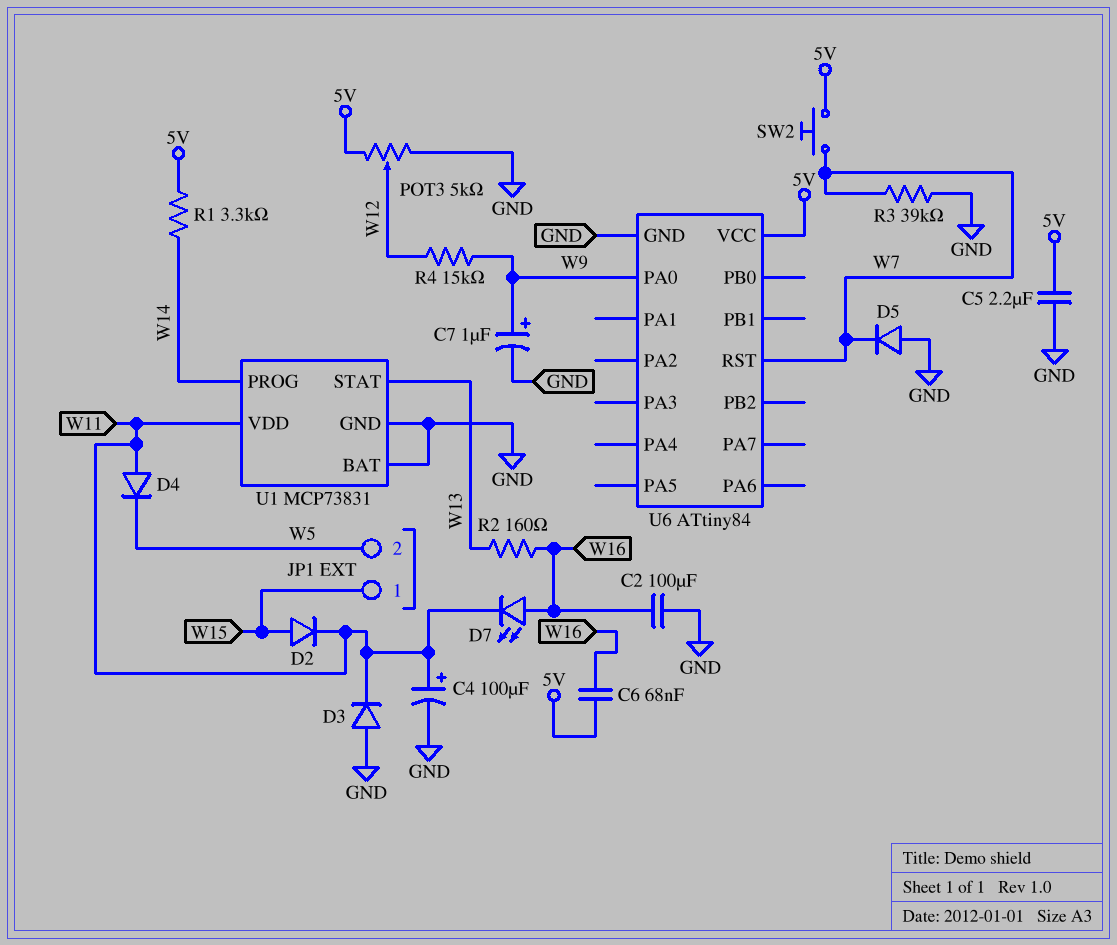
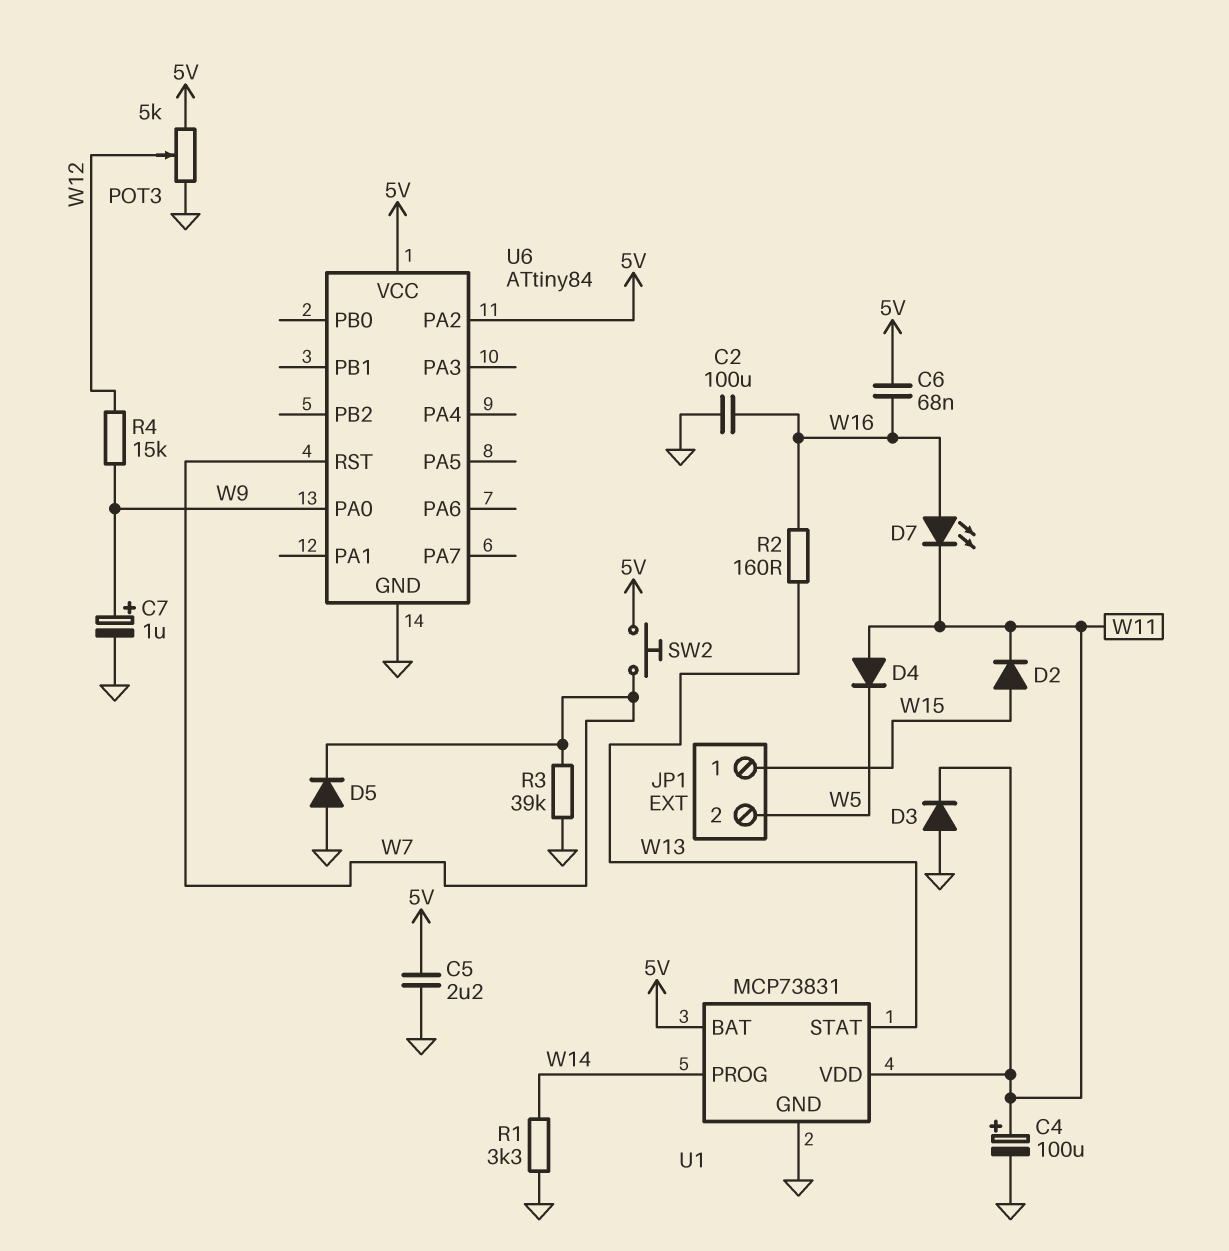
R1: 3.3k (5V, W14) -> 3.3k (GND, W14)
U1 pin BAT: GND -> 5V
U6 pin PA2: none -> 5V

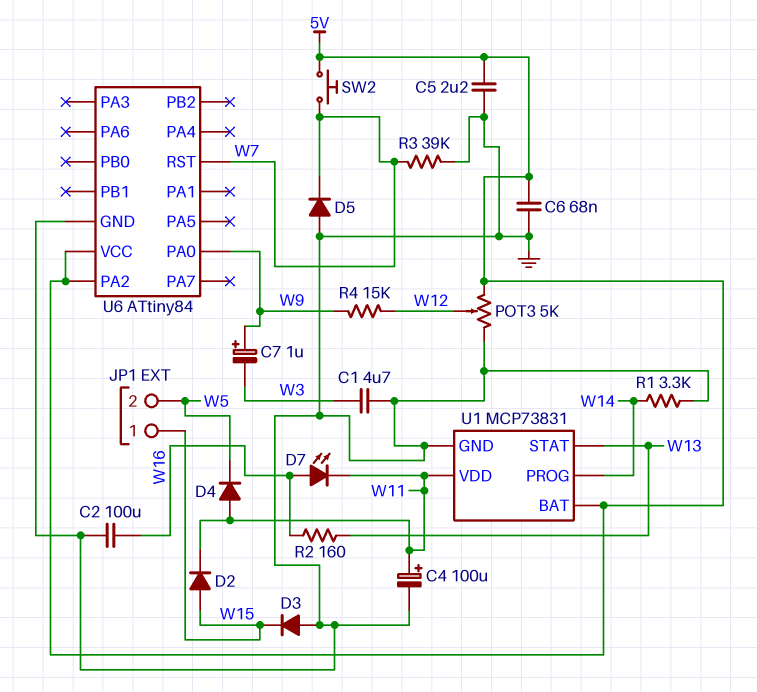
C1: none -> 4.7uF (GND, W3)
C6: 68nF (5V, W16) -> 68nF (5V, GND)
C7: 1uF (plus W9, minus GND) -> 1uF (plus W9, minus W3)
D3: diode (A GND, K W11) -> diode (A GND, K W15)

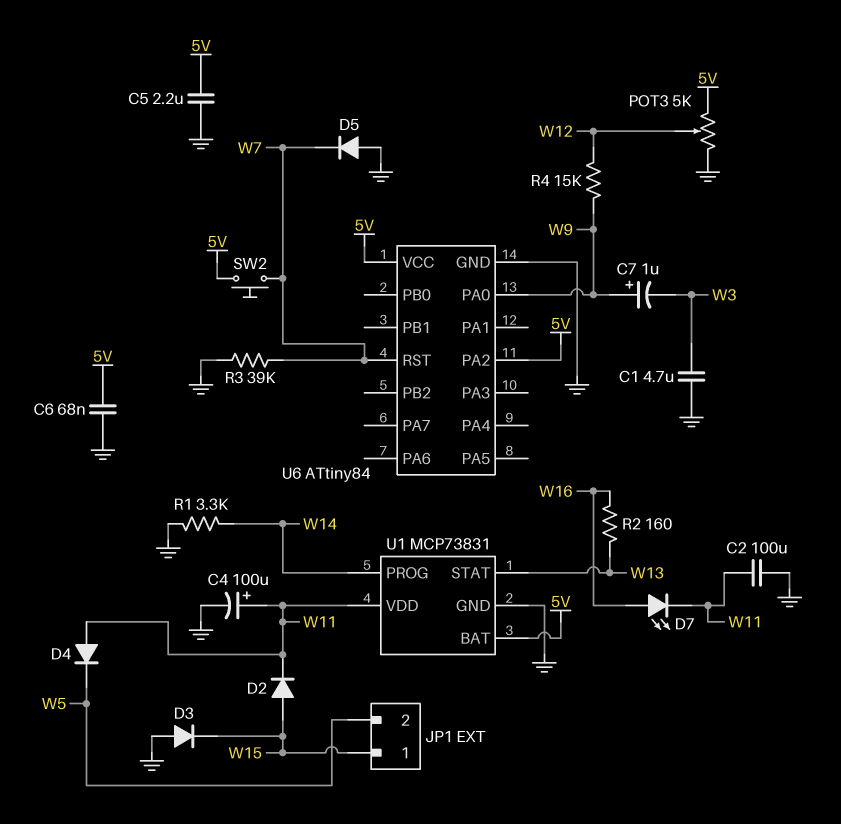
C2: 100uF (GND, W16) -> 100uF (GND, W11)

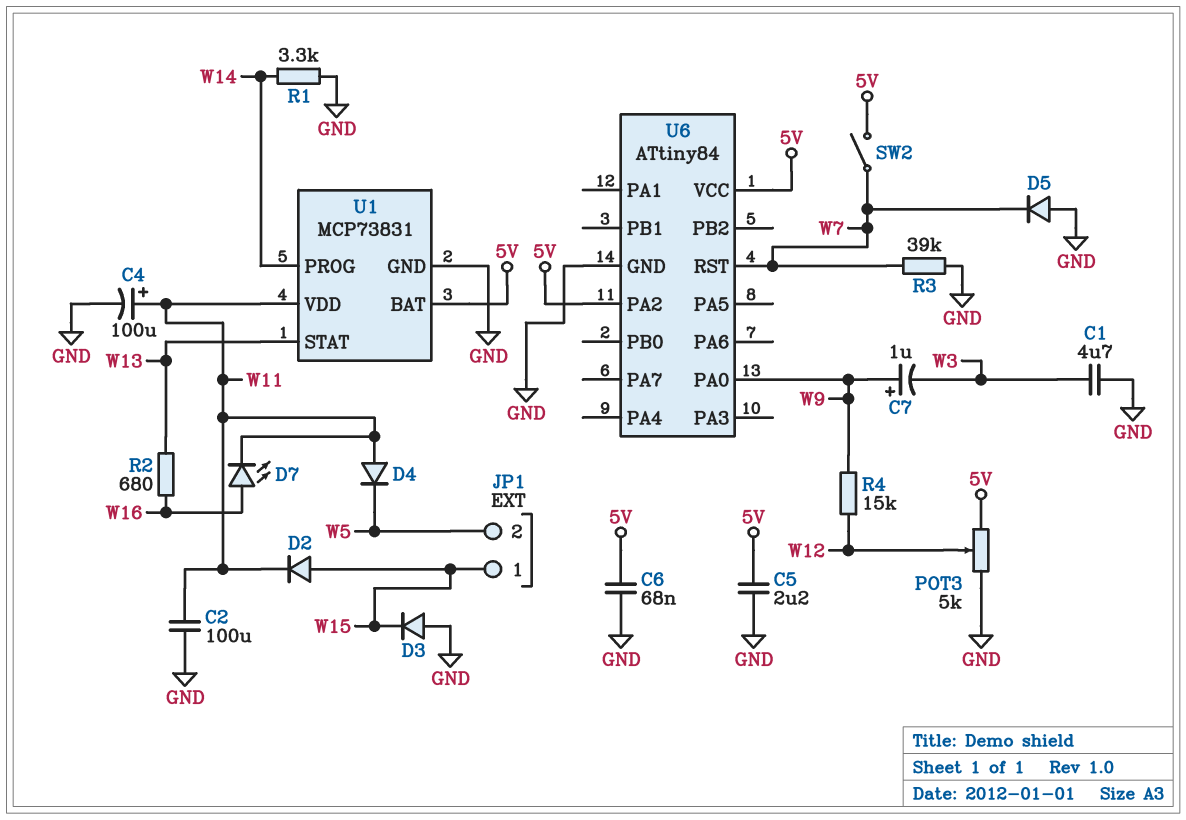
R2: 160 (W13, W16) -> 680 (W13, W16)
SW2: button (5V, W7) -> switch (5V, W7)

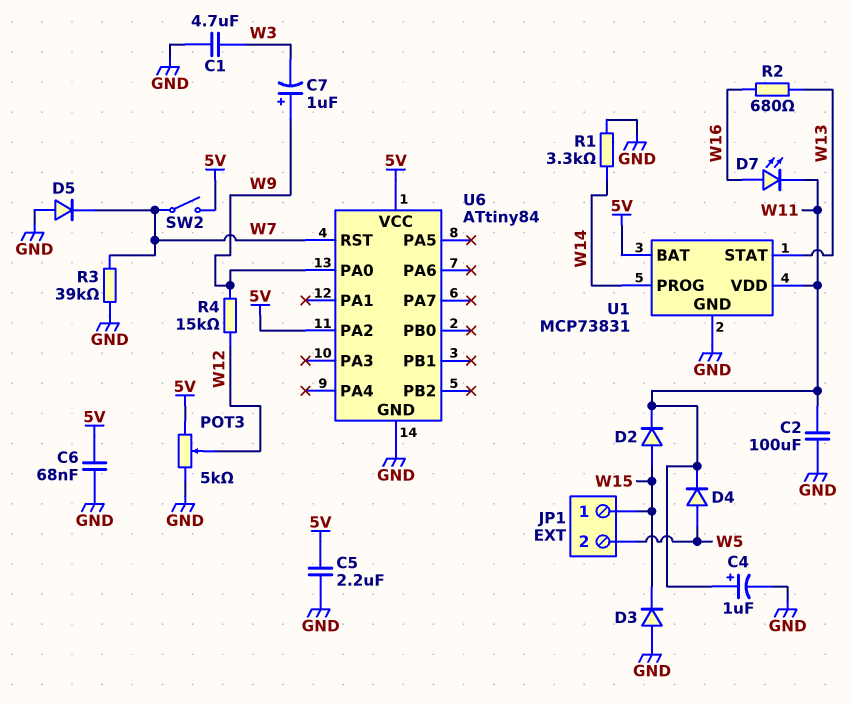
C4: 100uF (plus W11, minus GND) -> 1uF (plus W11, minus GND)
D4: diode (A W11, K W5) -> diode (A W5, K W11)

